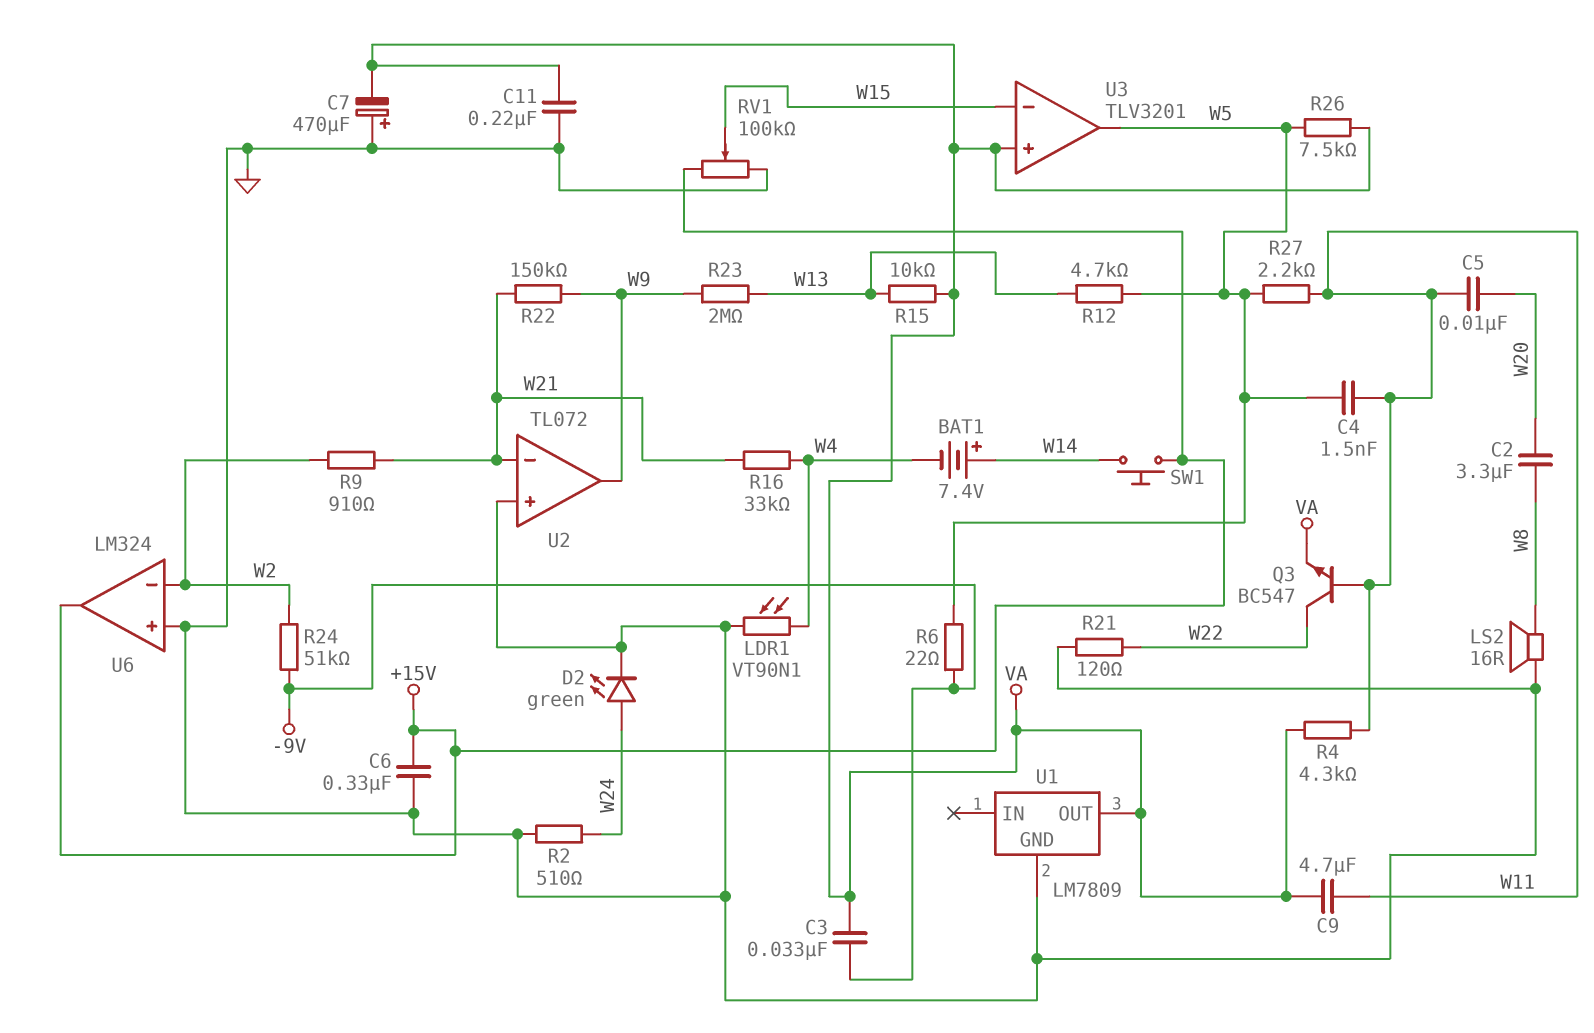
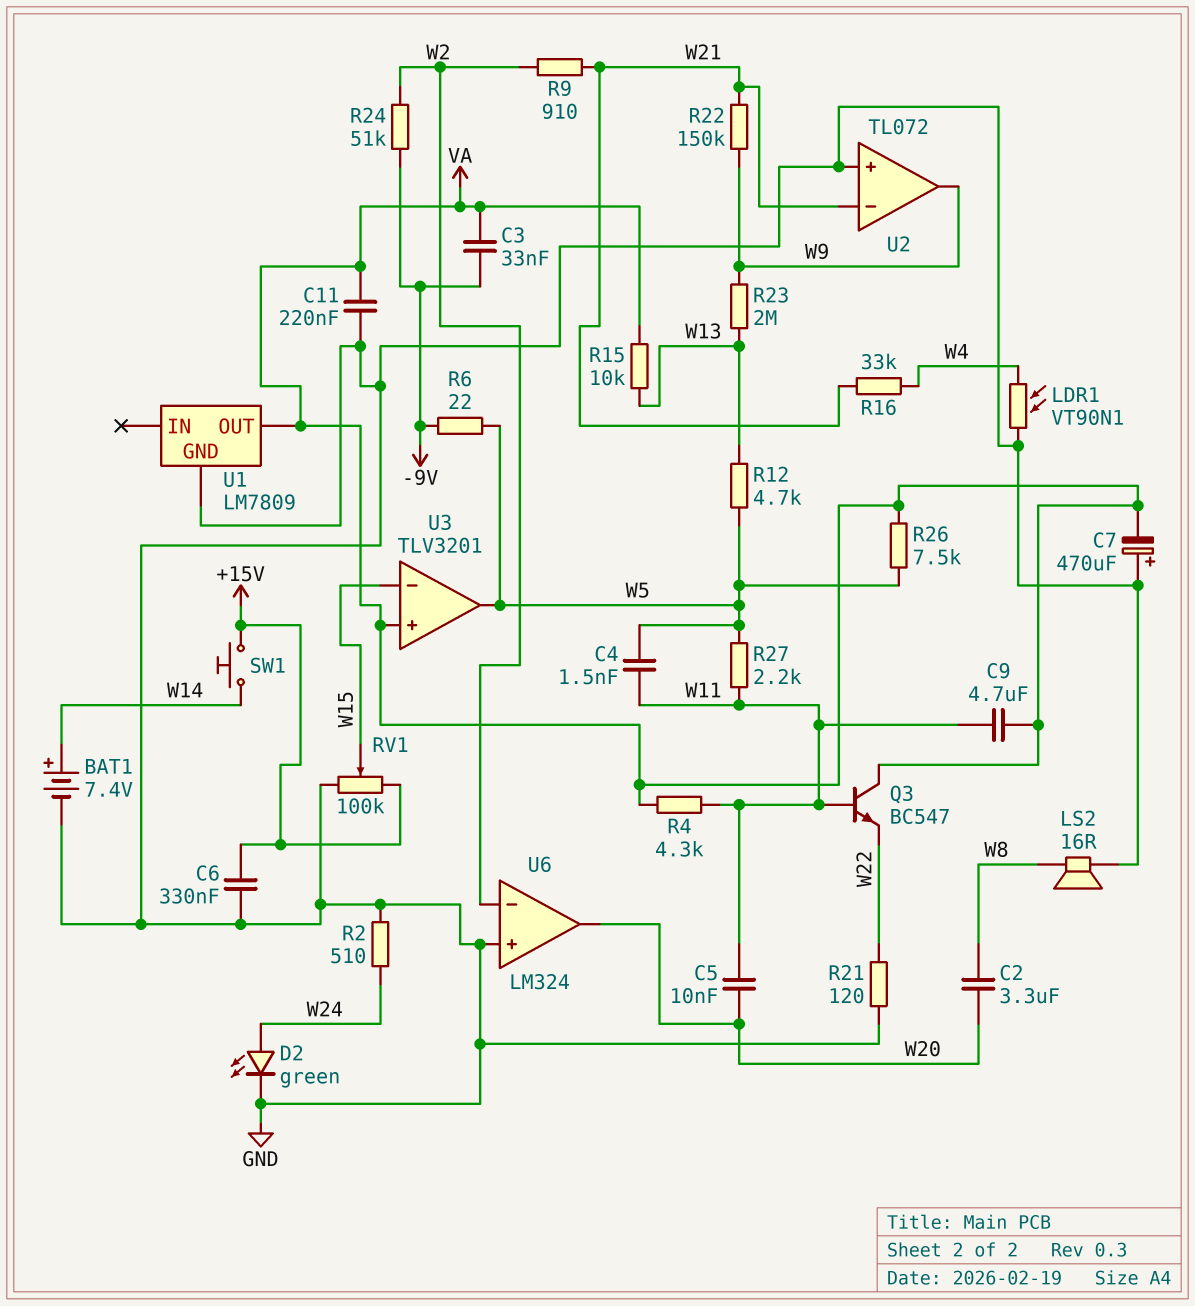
BAT1: 7.4V (plus W14, minus W4) -> 7.4V (plus W14, minus GND)
Q3: NPN BC547 (B W11, C W22, E VA) -> NPN BC547 (B W11, C VA, E W22)
U6 pin out: +15V -> W20

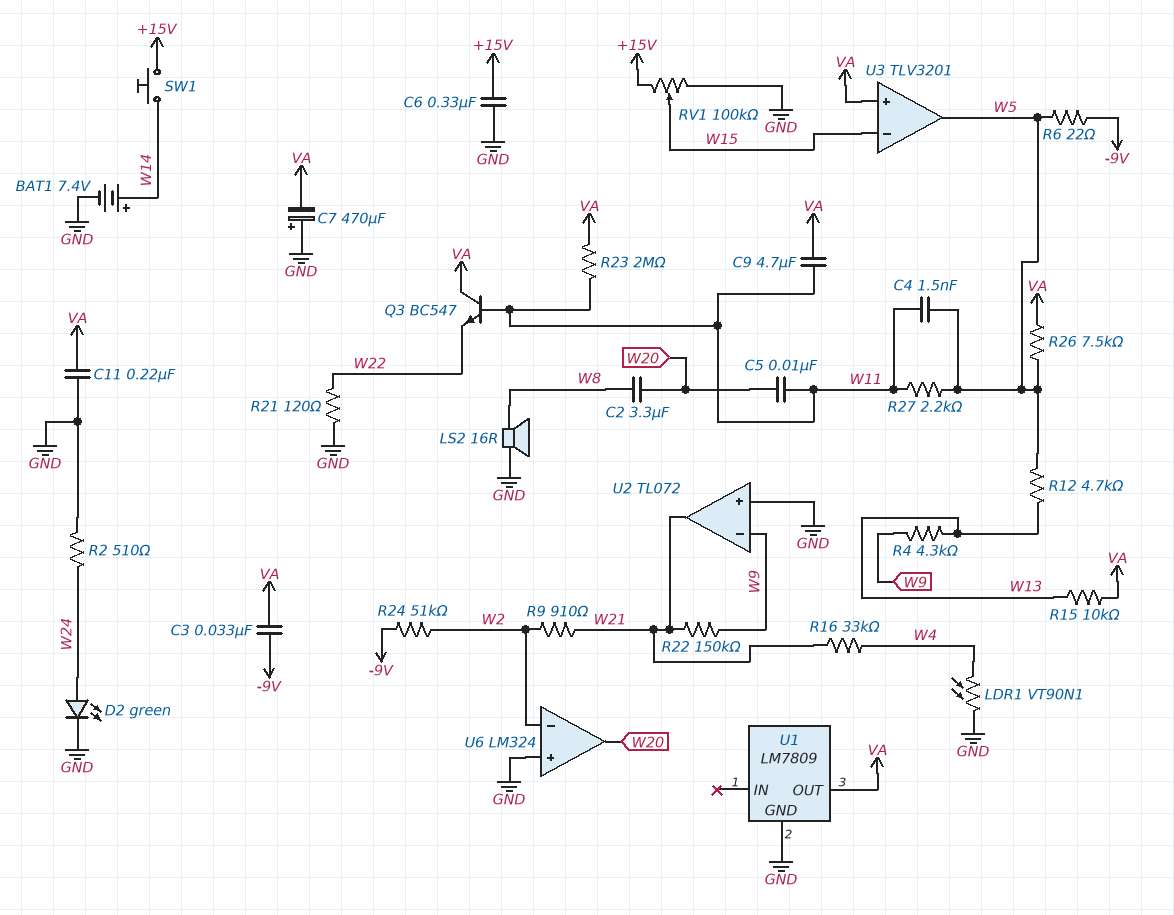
R4: 4.3k (VA, W11) -> 4.3k (W9, W13)
R23: 2M (W9, W13) -> 2M (VA, W11)
U2 pin in-: W21 -> W9
U2 pin out: W9 -> W21

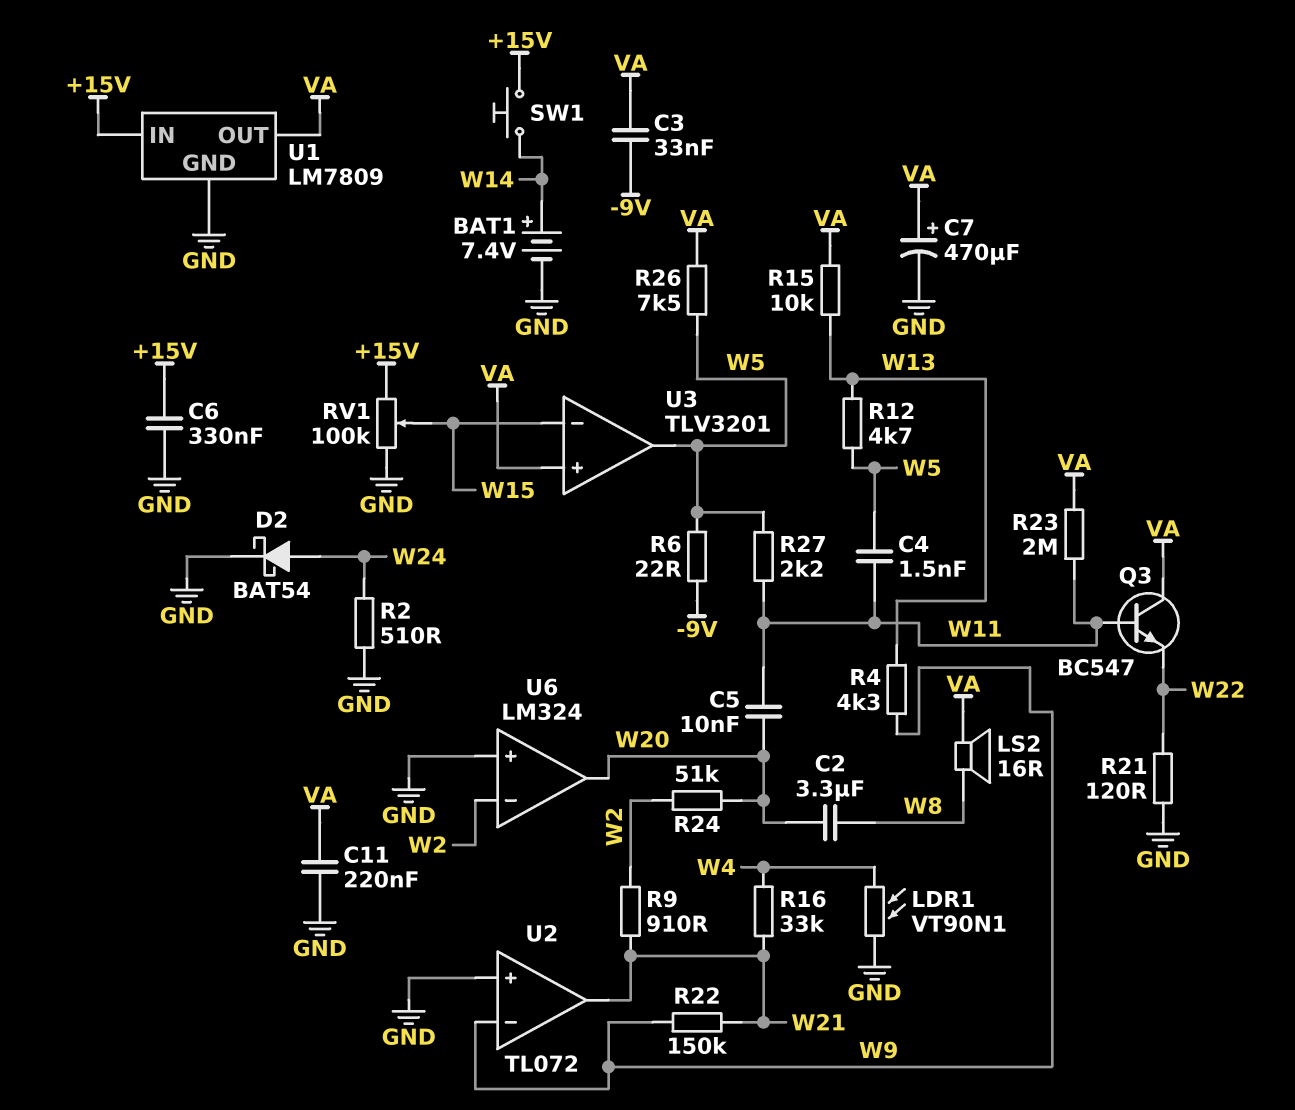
C7: 470uF (plus GND, minus VA) -> 470uF (plus VA, minus GND)
C9: 4.7uF (VA, W11) -> none
D2: LED green (A W24, K GND) -> schottky BAT54 (A W24, K GND)
LS2: speaker 16R (GND, W8) -> speaker 16R (VA, W8)
R24: 51k (-9V, W2) -> 51k (W2, W20)
U1 pin IN: none -> +15V

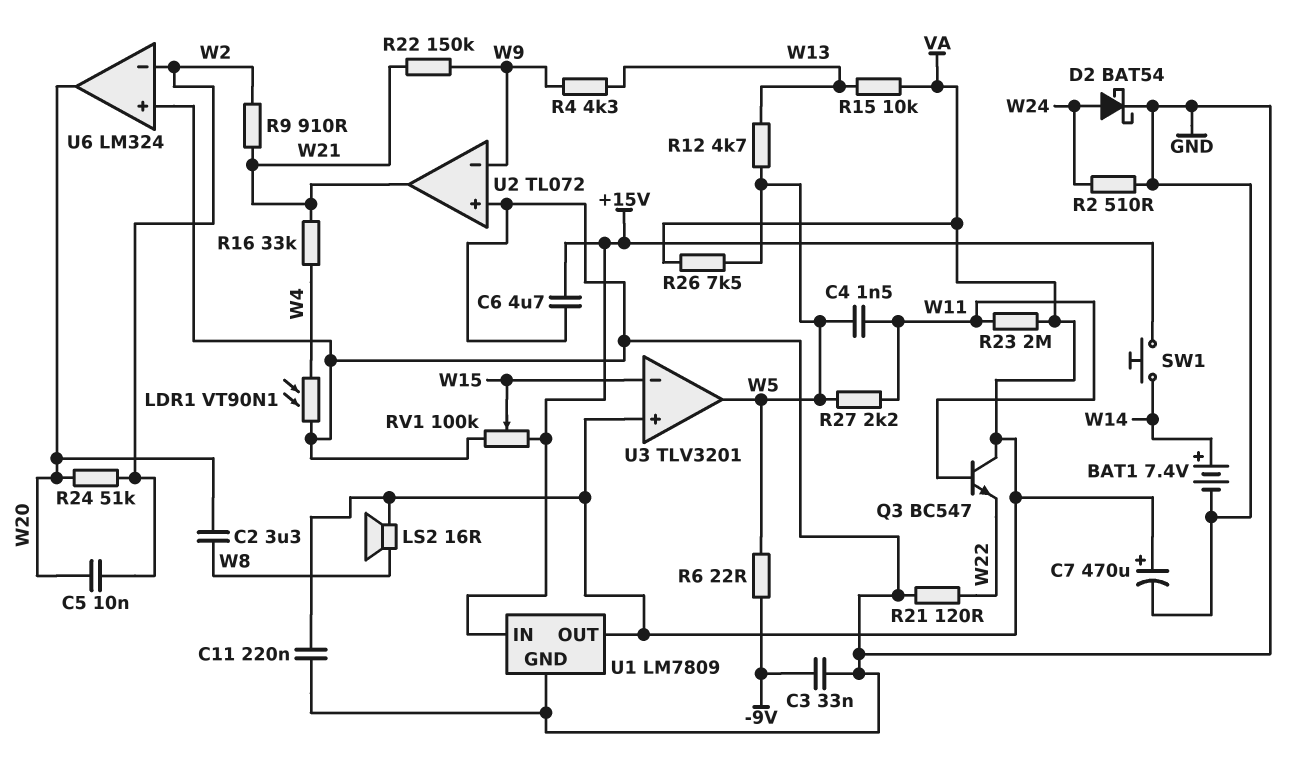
C3: 33nF (-9V, VA) -> 33nF (-9V, GND)
C5: 10nF (W11, W20) -> 10nF (W2, W20)
C6: 330nF (+15V, GND) -> 4.7uF (+15V, GND)

